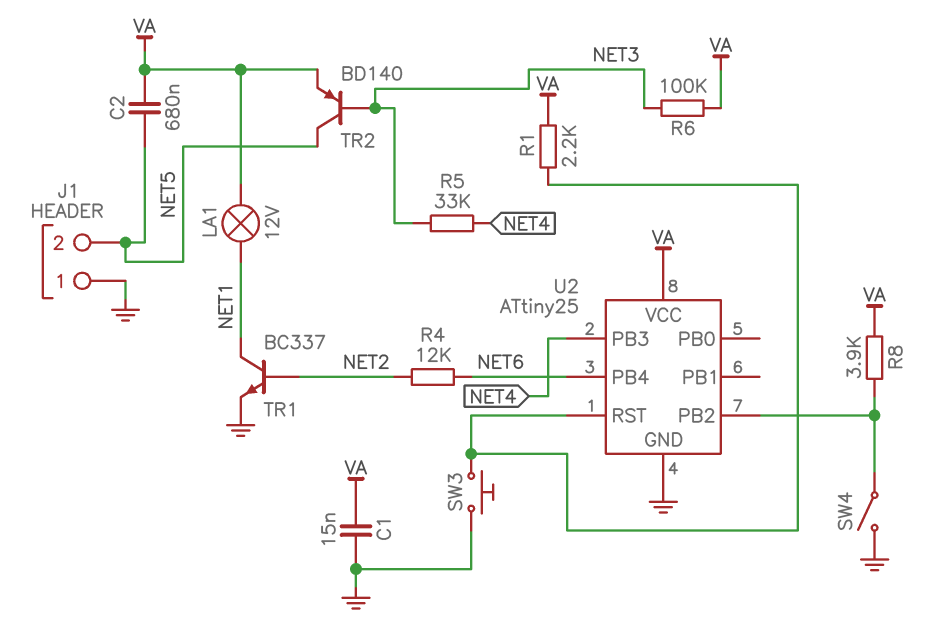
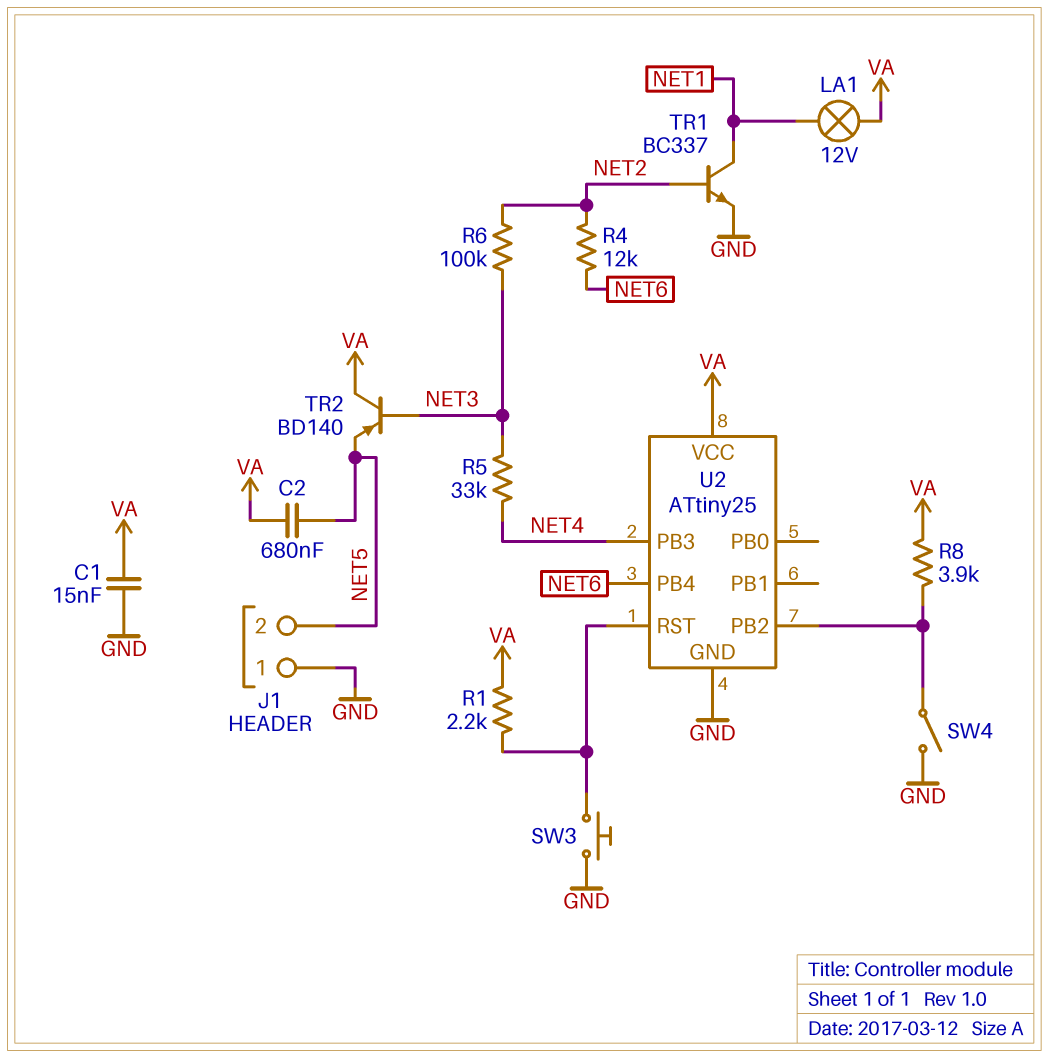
R6: 100k (NET3, VA) -> 100k (NET2, NET3)
TR2: PNP BD140 (B NET3, C NET5, E VA) -> PNP BD140 (B NET3, C VA, E NET5)

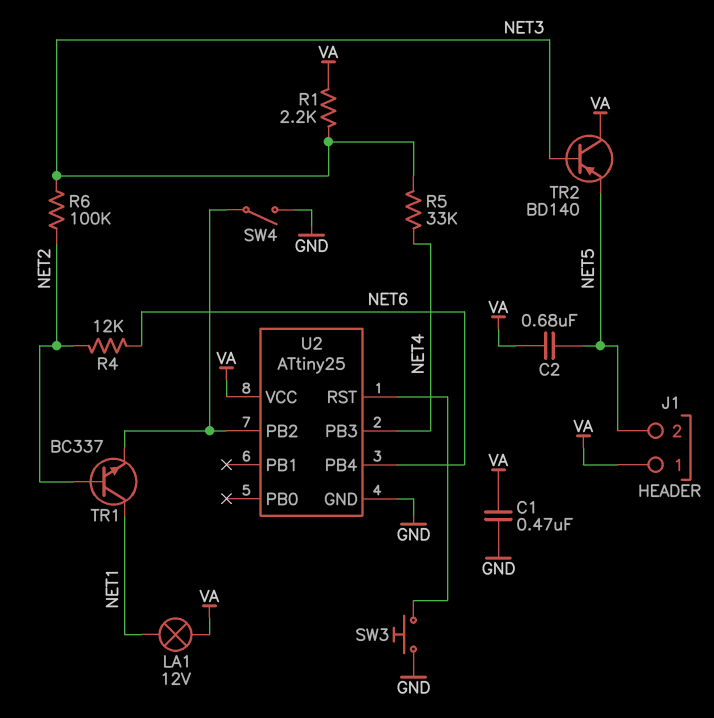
C1: 15nF (GND, VA) -> 470nF (GND, VA)
J1 pin 1: GND -> VA
R1: 2.2k (U2/RST, VA) -> 2.2k (NET3, VA)
R8: 3.9k (U2/PB2, VA) -> none
TR1: NPN BC337 (B NET2, C NET1, E GND) -> NPN BC337 (B NET2, C NET1, E U2/PB2)

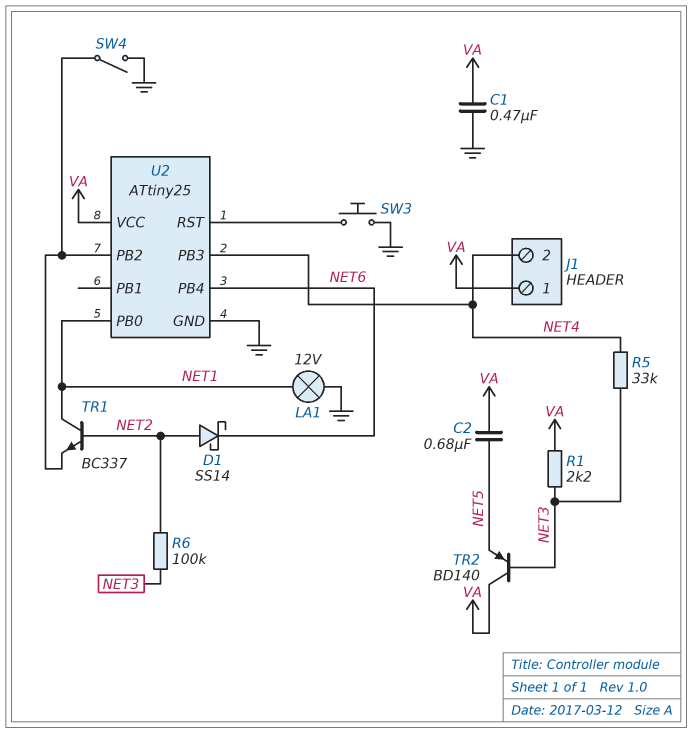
D1: none -> schottky SS14 (A NET2, K NET6)
J1 pin 2: NET5 -> NET4
LA1: lamp 12V (NET1, VA) -> lamp 12V (GND, NET1)
R4: 12k (NET2, NET6) -> none
U2 pin PB0: none -> NET1

